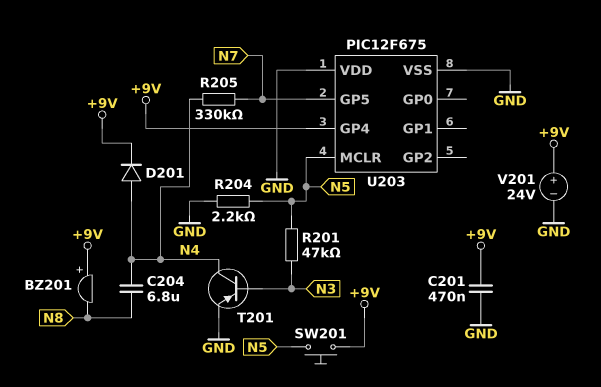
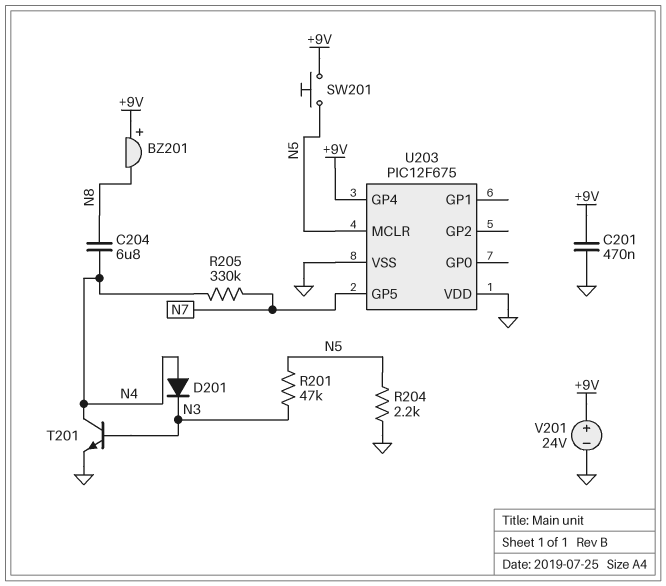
D201: diode (A N4, K +9V) -> diode (A N4, K N3)
T201: PNP (B N3, C N4, E GND) -> NPN (B N3, C N4, E GND)

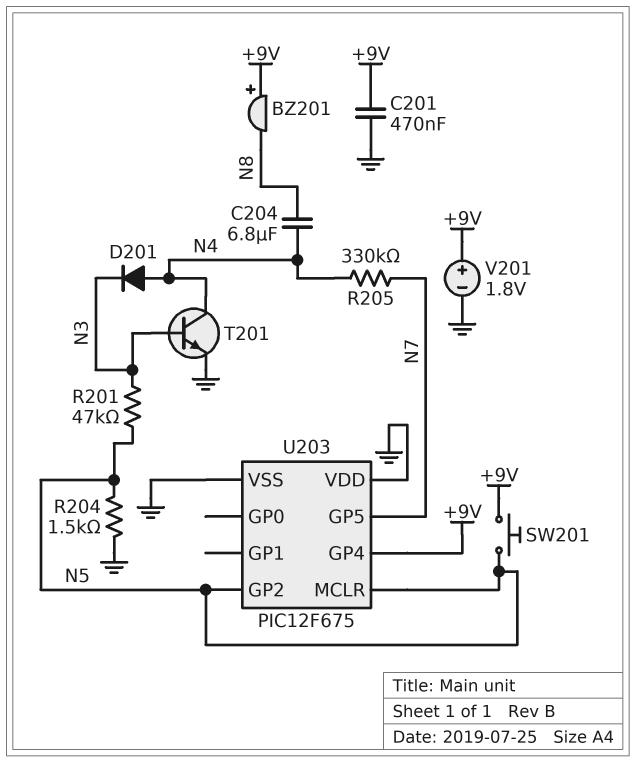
R204: 2.2k (GND, N5) -> 1.5k (GND, N5)
U203 pin GP2: none -> N5
V201: 24V (plus +9V, minus GND) -> 1.8V (plus +9V, minus GND)

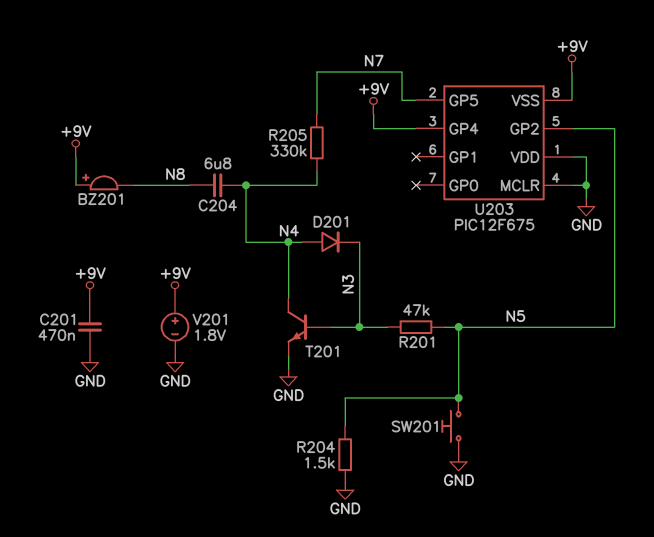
SW201: button (+9V, N5) -> button (GND, N5)
U203 pin MCLR: N5 -> GND
U203 pin VSS: GND -> +9V

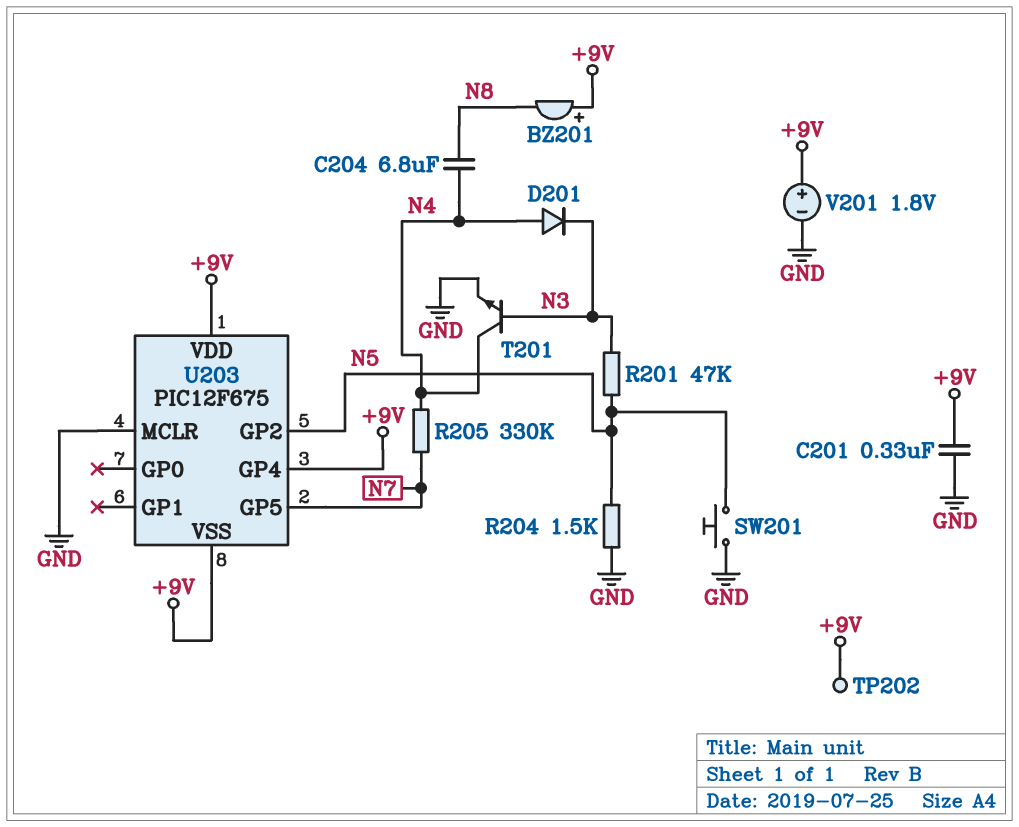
C201: 470nF (+9V, GND) -> 330nF (+9V, GND)
TP202: none -> test point (+9V)
U203 pin VDD: GND -> +9V

